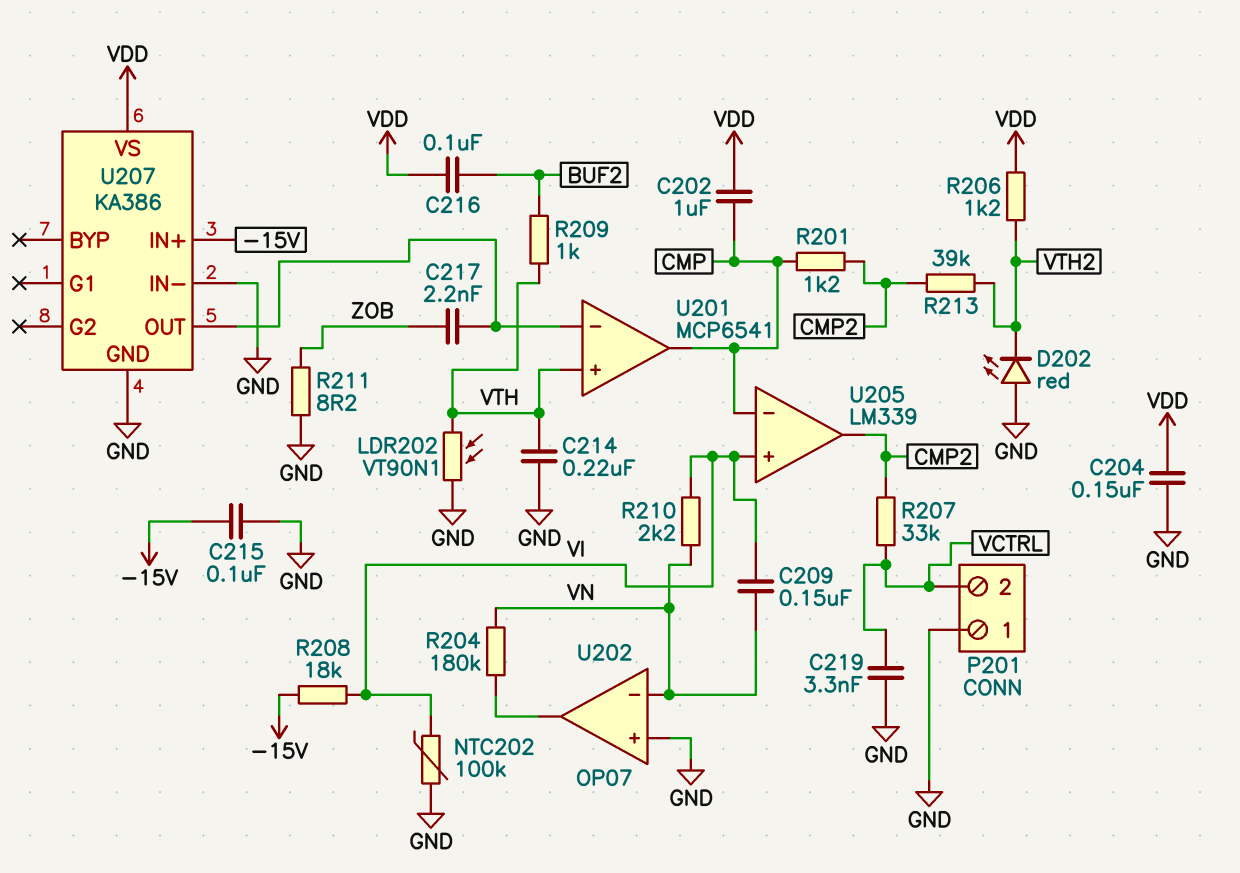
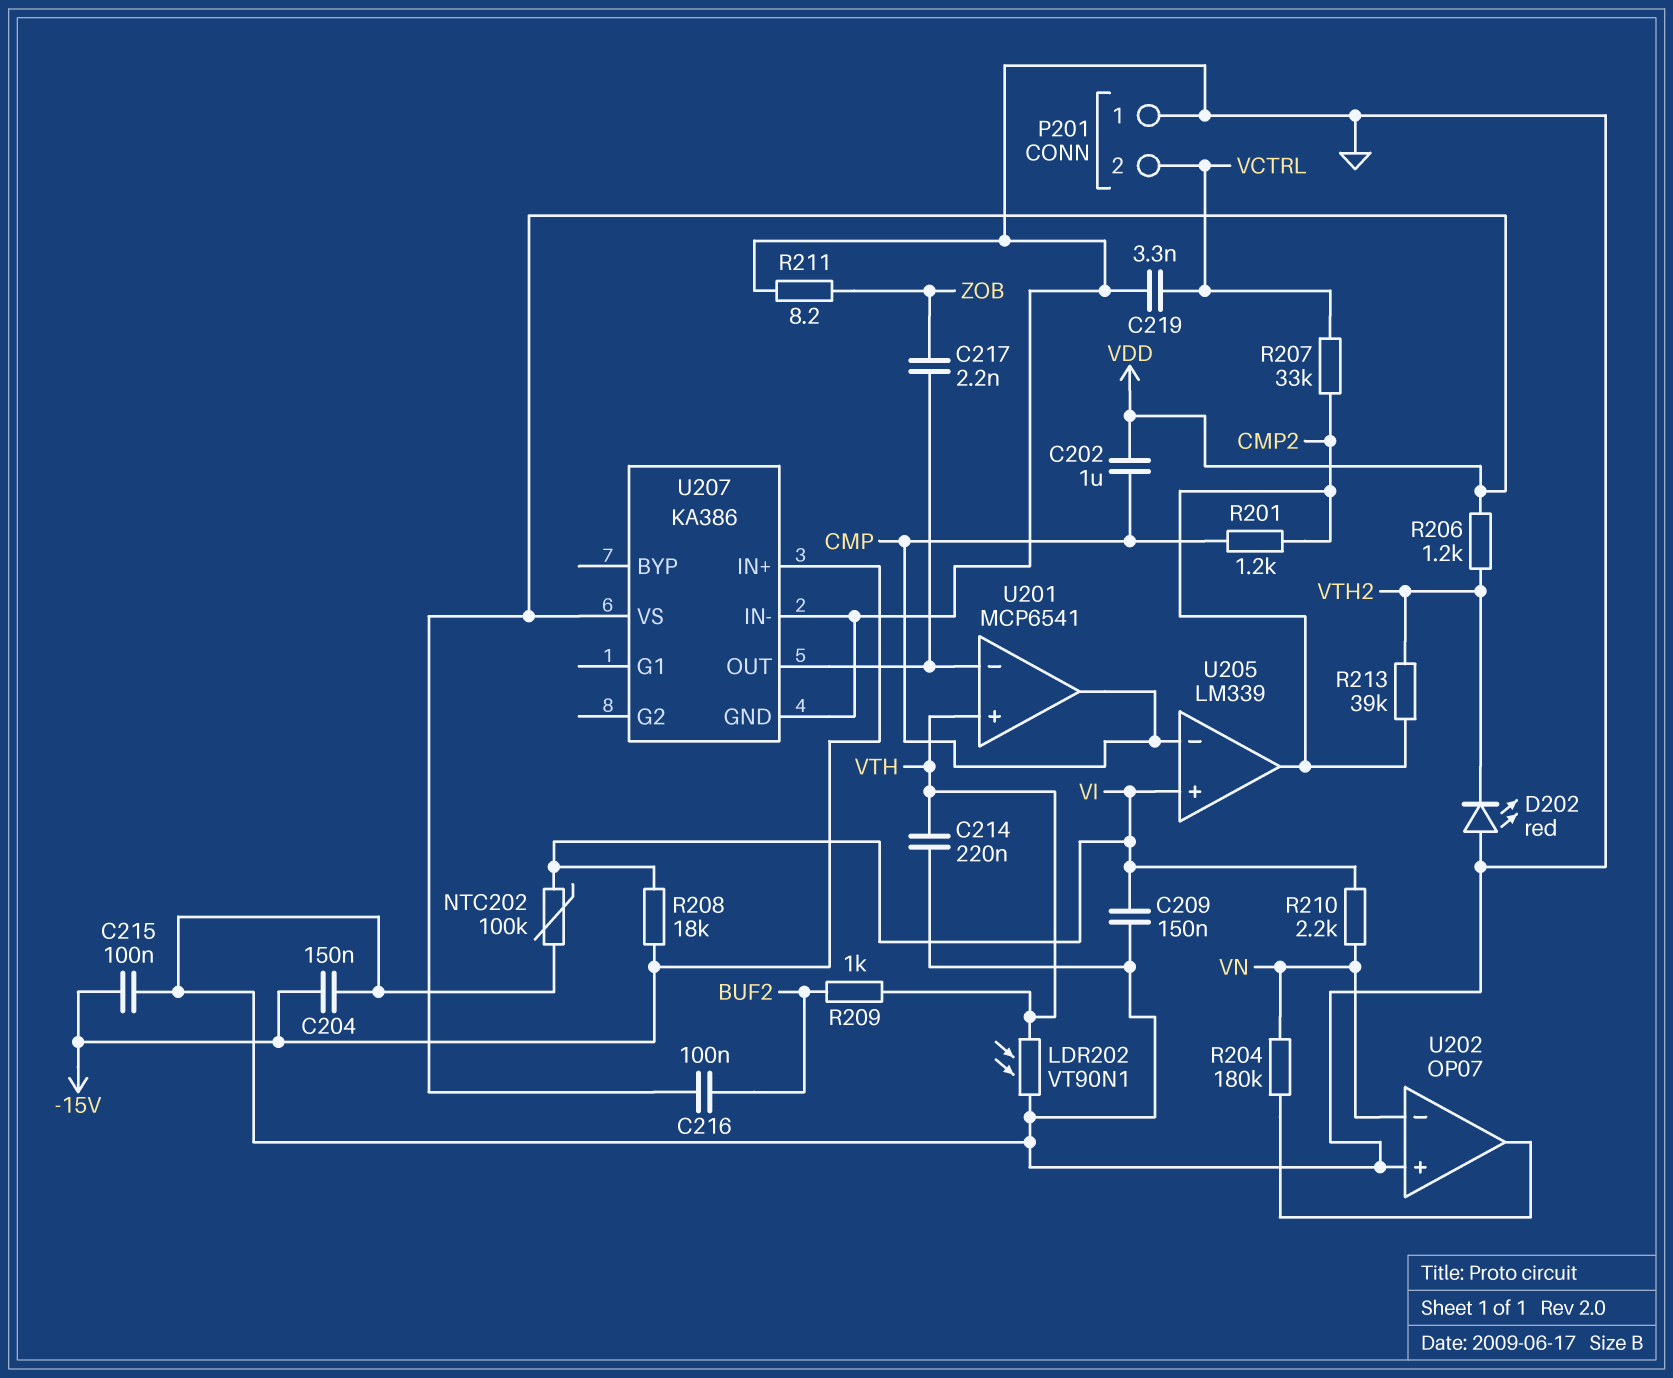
C204: 150nF (GND, VDD) -> 150nF (-15V, GND)
C209: 150nF (VI, VN) -> 150nF (GND, VI)

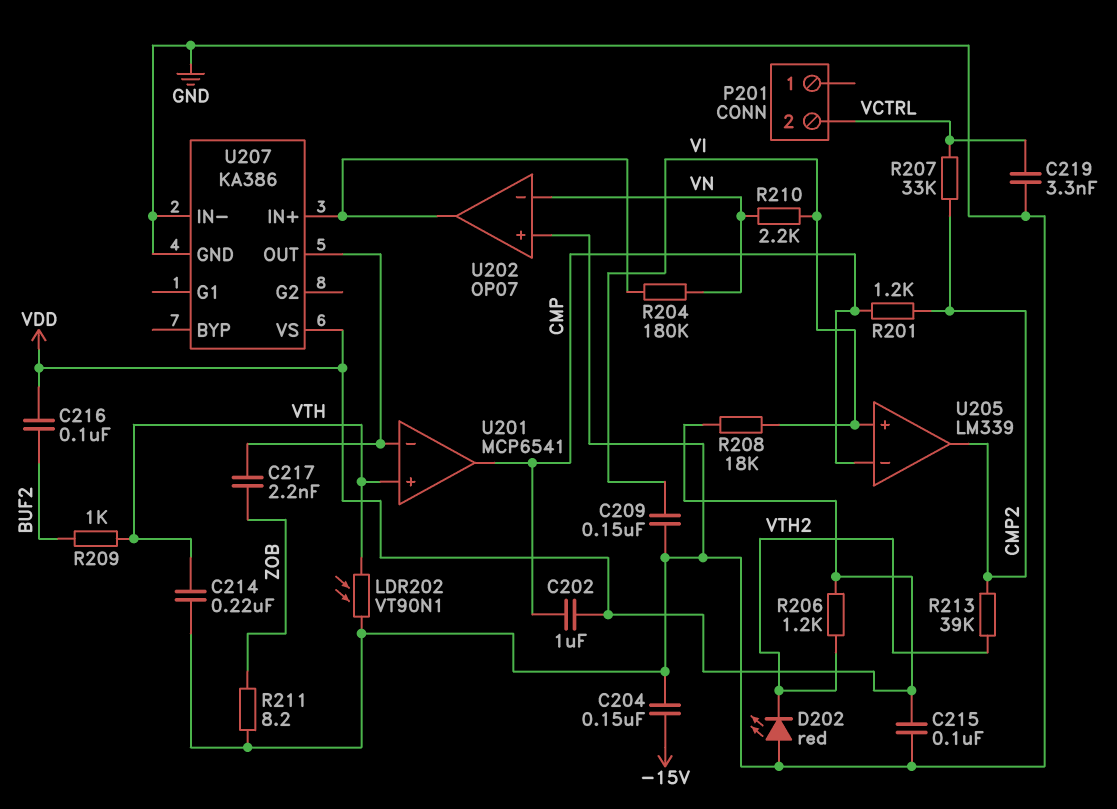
C215: 100nF (-15V, GND) -> 100nF (GND, VDD)
NTC202: 100k (GND, VI) -> none
P201 pin 1: GND -> none
R208: 18k (-15V, VI) -> 18k (VDD, VI)
U207 pin IN+: -15V -> U202/out

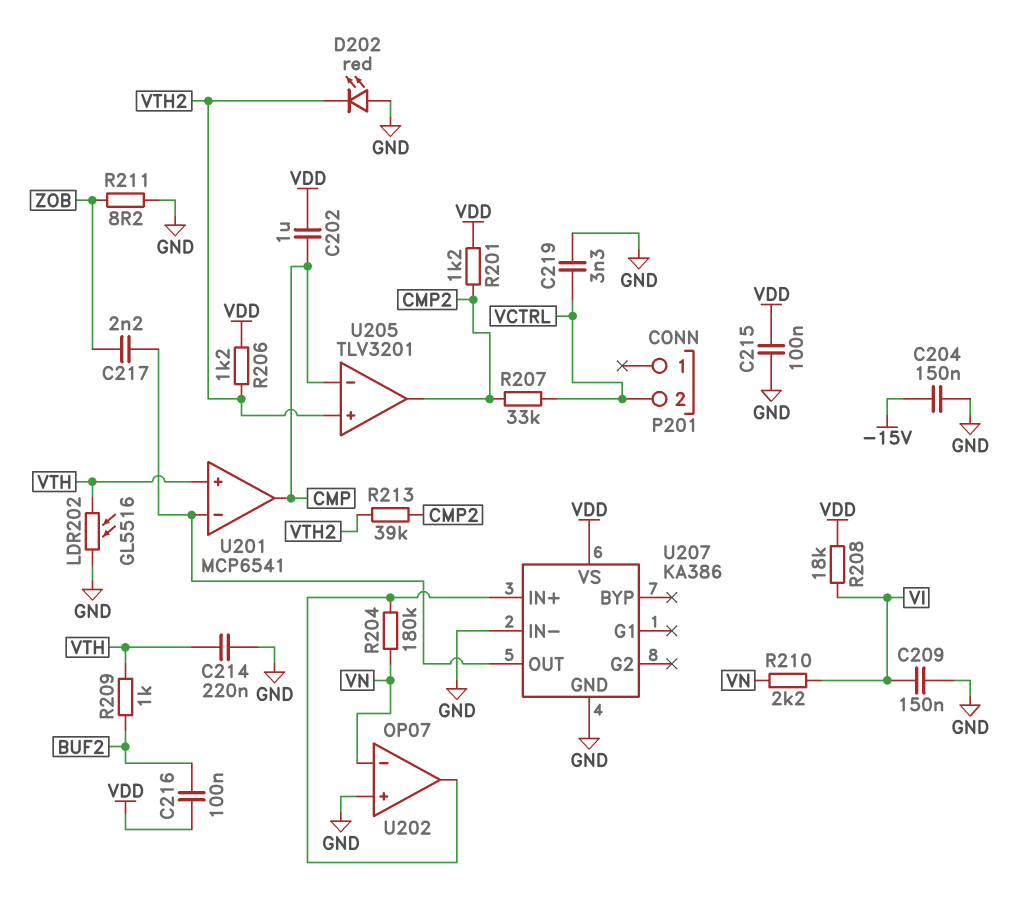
LDR202: VT90N1 (GND, VTH) -> GL5516 (GND, VTH)
R201: 1.2k (CMP, CMP2) -> 1.2k (CMP2, VDD)
U205: LM339 -> TLV3201
U205 pin in+: VI -> VTH2

